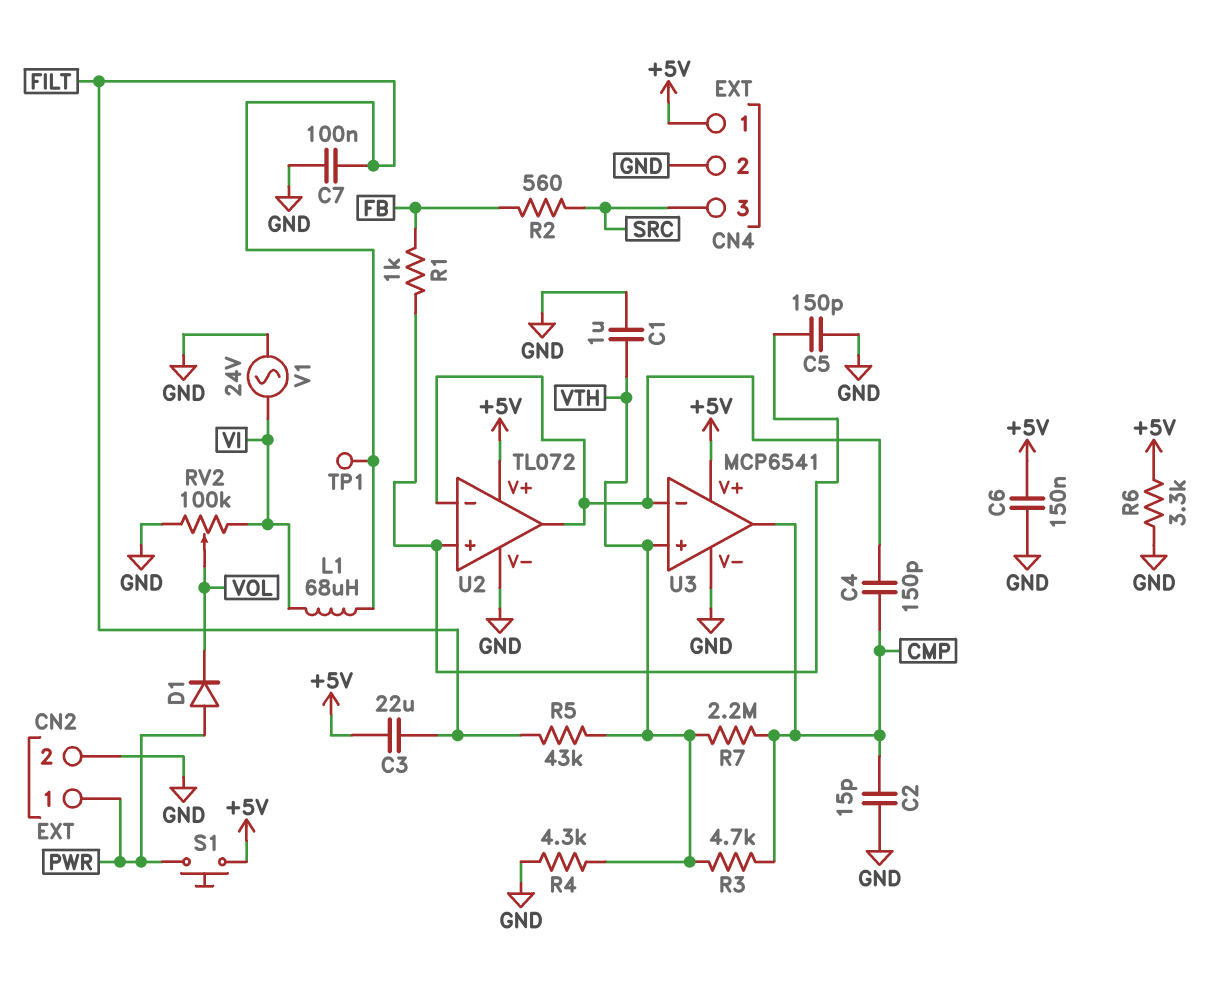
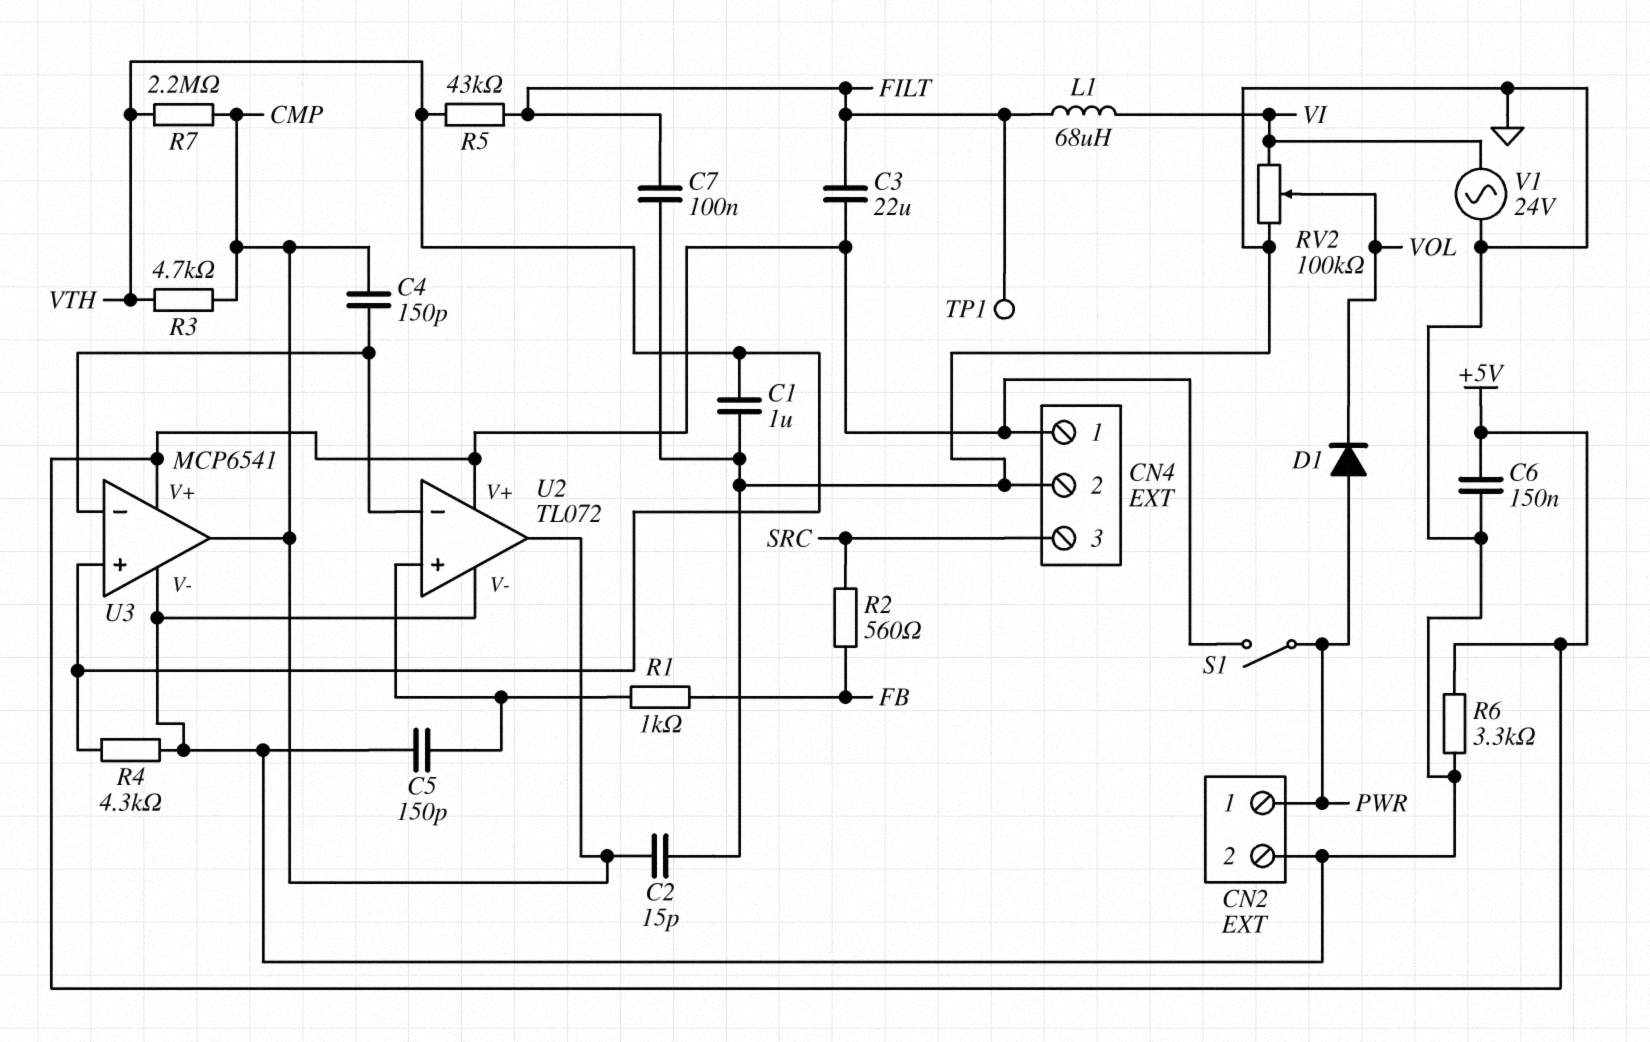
S1: button (+5V, PWR) -> switch (+5V, PWR)
U2 pin out: U2/in- -> CMP

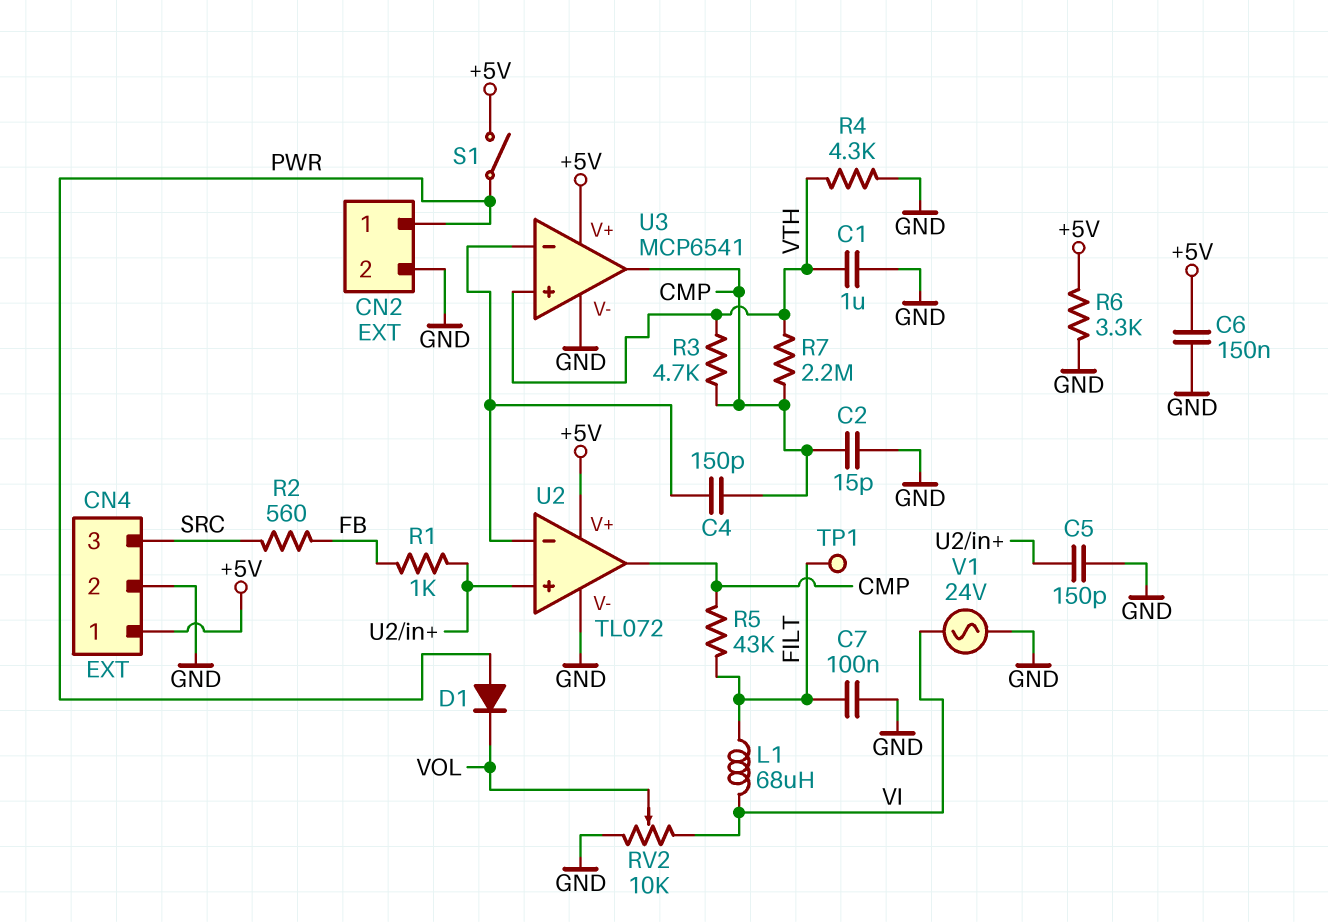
C3: 22uF (+5V, FILT) -> none
R5: 43k (FILT, VTH) -> 43k (CMP, FILT)
RV2: 100k (GND, VI, wiper VOL) -> 10k (GND, VI, wiper VOL)

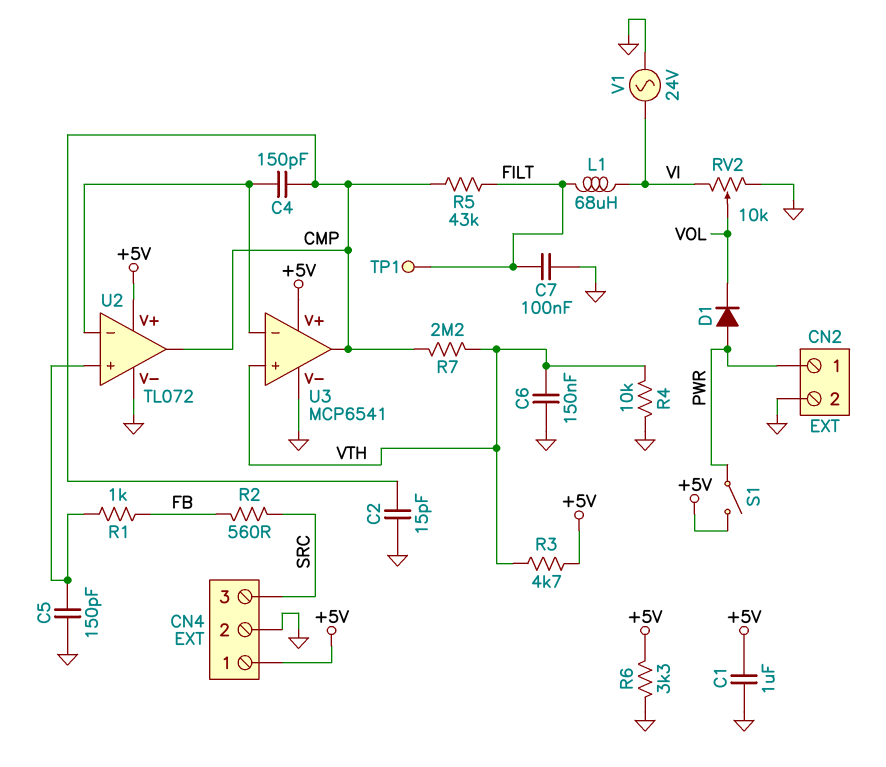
C1: 1uF (GND, VTH) -> 1uF (+5V, GND)
C6: 150nF (+5V, GND) -> 150nF (GND, VTH)
R3: 4.7k (CMP, VTH) -> 4.7k (+5V, VTH)
R4: 4.3k (GND, VTH) -> 10k (GND, VTH)

